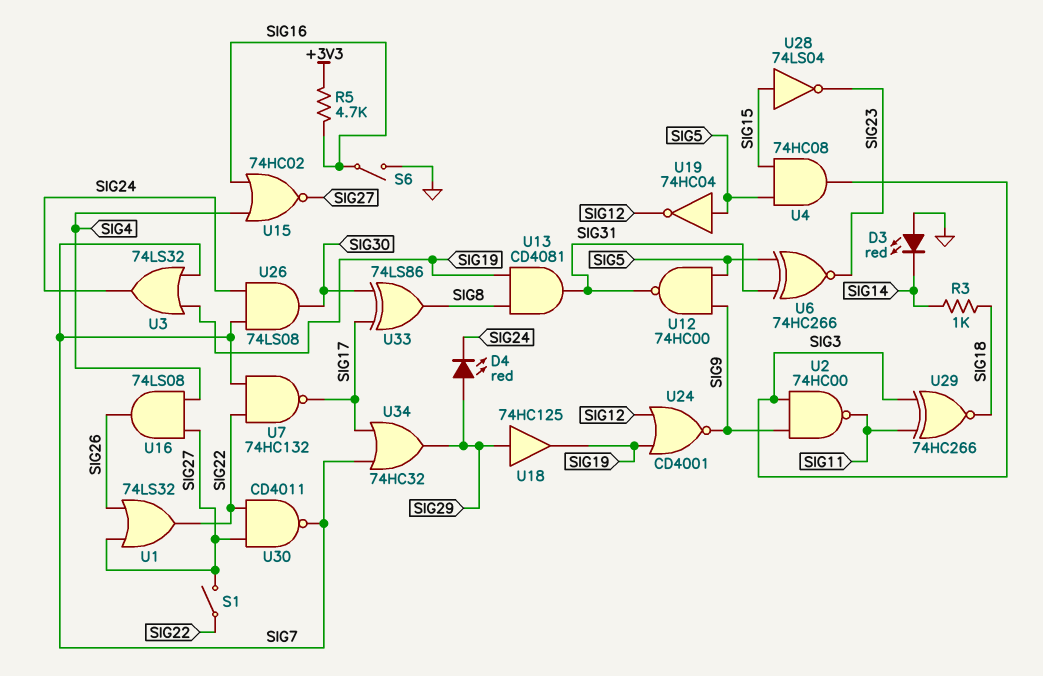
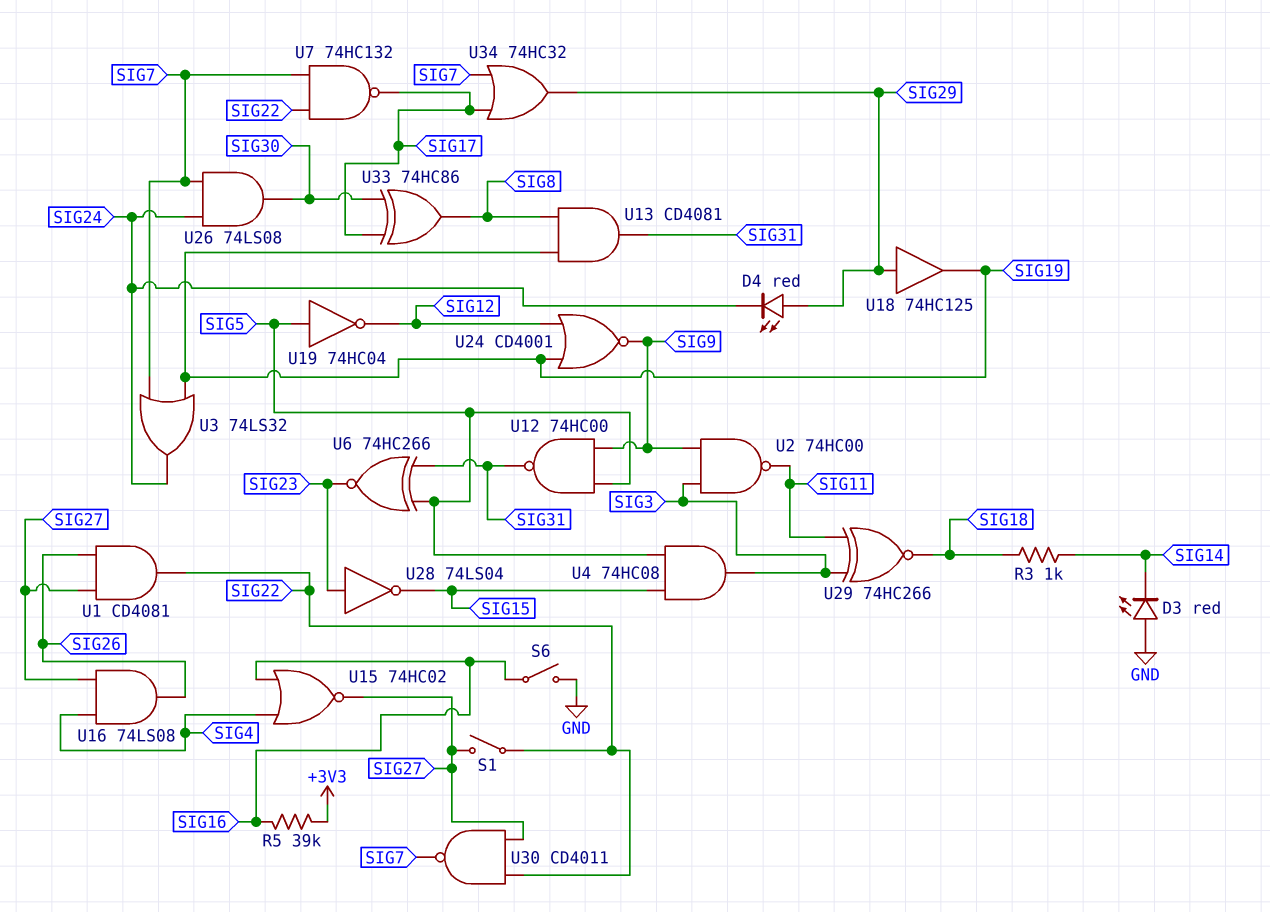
R5: 4.7k (+3V3, SIG16) -> 39k (+3V3, SIG16)
U1: OR 74LS32 (in SIG26, in SIG27, out SIG22) -> AND CD4081 (in SIG26, in SIG27, out SIG22)
U28: NOT 74LS04 (in SIG15, out SIG23) -> NOT 74LS04 (in SIG23, out SIG15)
U33: XOR 74LS86 (in SIG17, in SIG30, out SIG8) -> XOR 74HC86 (in SIG17, in SIG30, out SIG8)

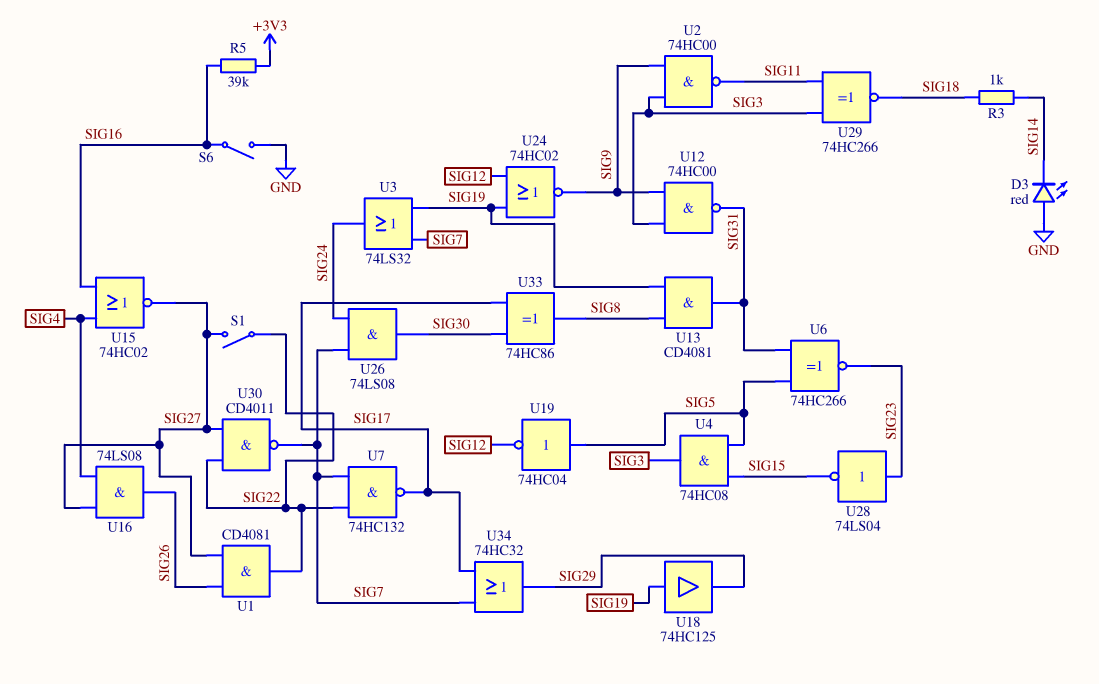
D4: LED red (A SIG29, K SIG24) -> none
U12: NAND 74HC00 (in SIG5, in SIG9, out SIG31) -> NAND 74HC00 (in SIG3, in SIG9, out SIG31)
U18: buffer 74HC125 (in SIG29, out SIG19) -> buffer 74HC125 (in SIG19, out SIG29)
U24: NOR CD4001 (in SIG12, in SIG19, out SIG9) -> NOR 74HC02 (in SIG12, in SIG19, out SIG9)

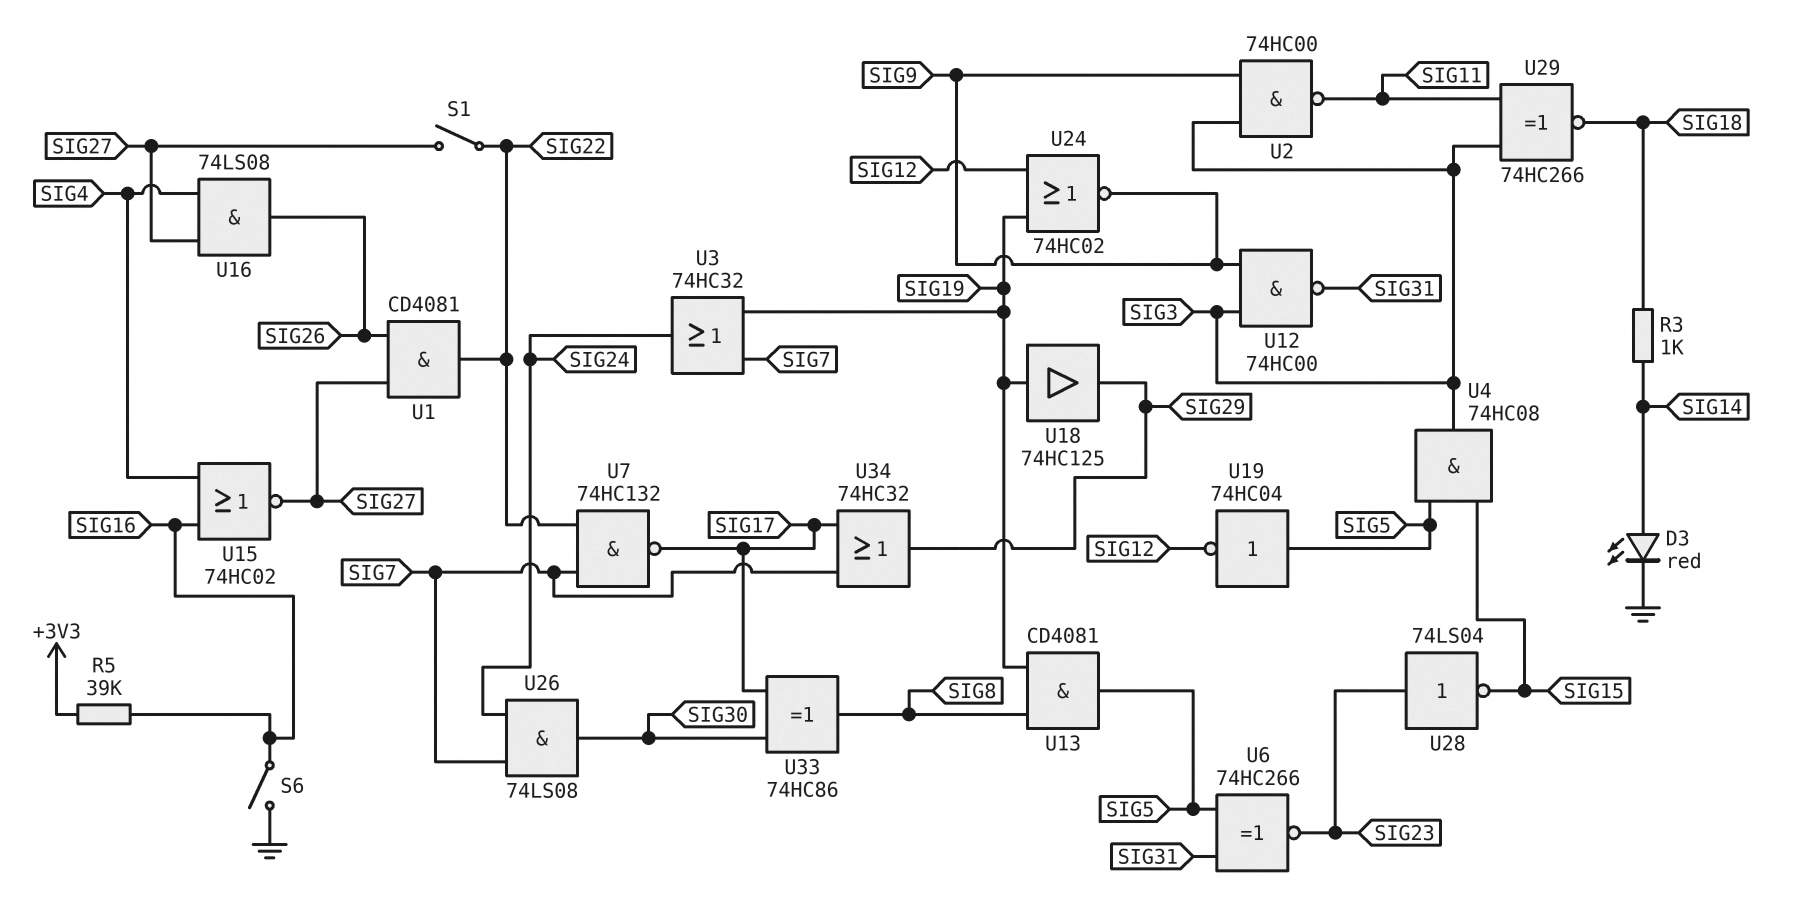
D3: LED red (A GND, K SIG14) -> LED red (A SIG14, K GND)
U3: OR 74LS32 (in SIG7, in SIG19, out SIG24) -> OR 74HC32 (in SIG7, in SIG19, out SIG24)
U13: AND CD4081 (in SIG8, in SIG19, out SIG31) -> AND CD4081 (in SIG8, in SIG19, out SIG5)
U30: NAND CD4011 (in SIG22, in SIG27, out SIG7) -> none

